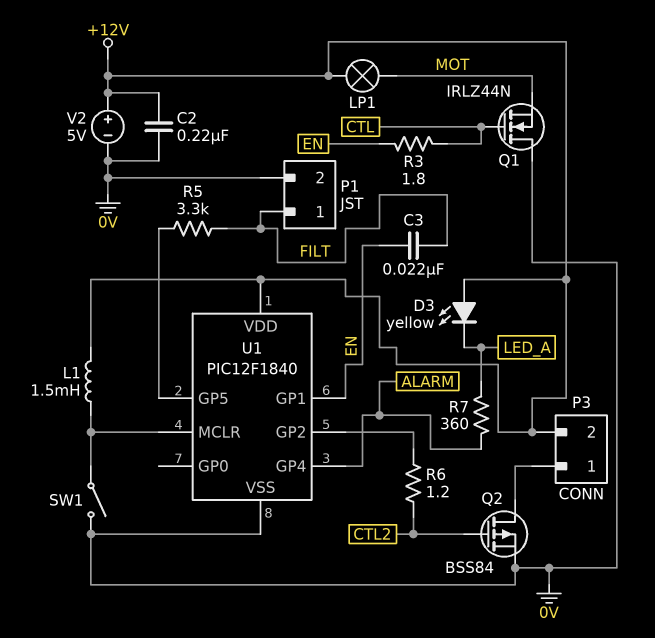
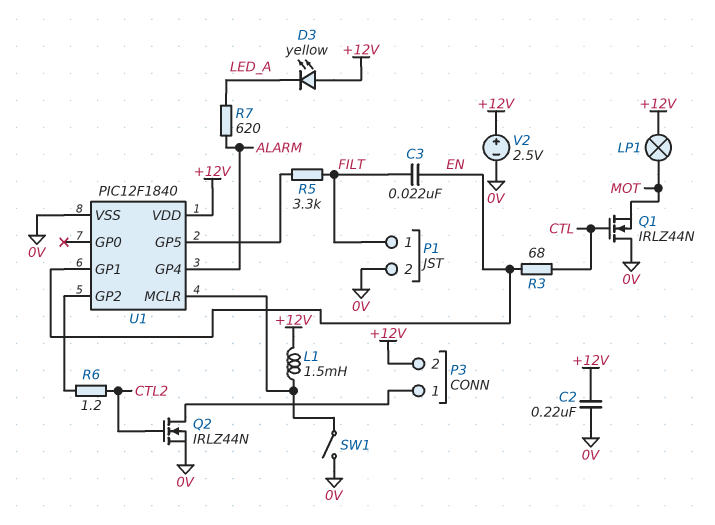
Q2: PMOS BSS84 (G CTL2, D P3/1, S 0V) -> NMOS IRLZ44N (G CTL2, D P3/1, S 0V)
R3: 1.8 (CTL, EN) -> 68 (CTL, EN)
R7: 360 (ALARM, LED_A) -> 620 (ALARM, LED_A)
V2: 5V (plus +12V, minus 0V) -> 2.5V (plus +12V, minus 0V)

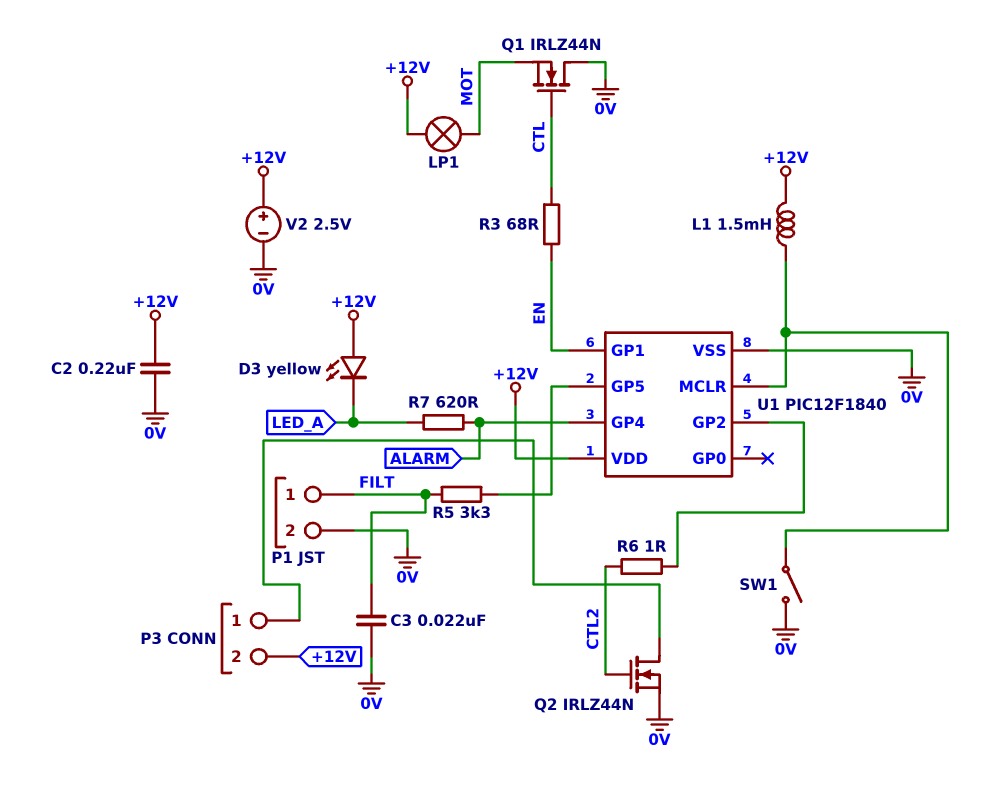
C3: 22nF (EN, FILT) -> 22nF (0V, FILT)
R6: 1.2 (CTL2, U1/GP2) -> 1 (CTL2, U1/GP2)

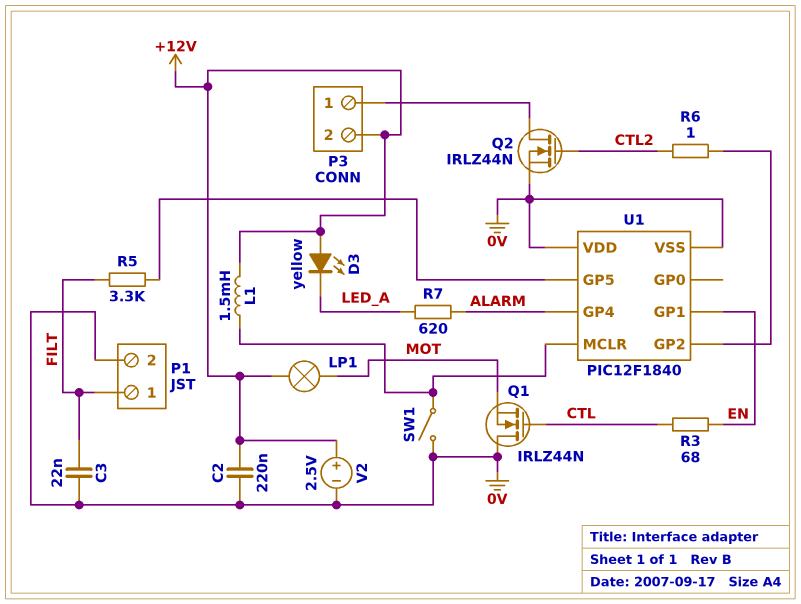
U1 pin VDD: +12V -> 0V

